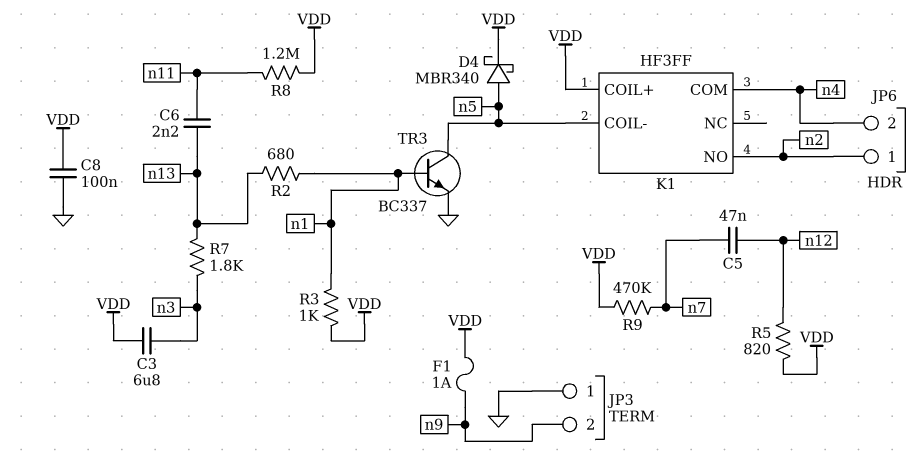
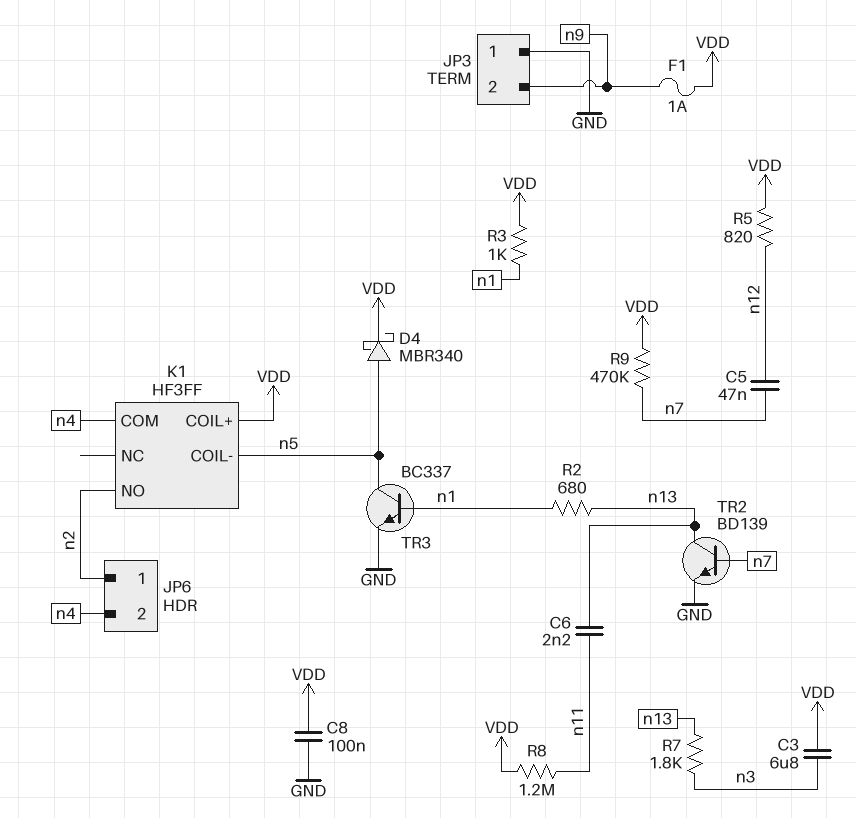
TR2: none -> NPN BD139 (B n7, C n13, E GND)

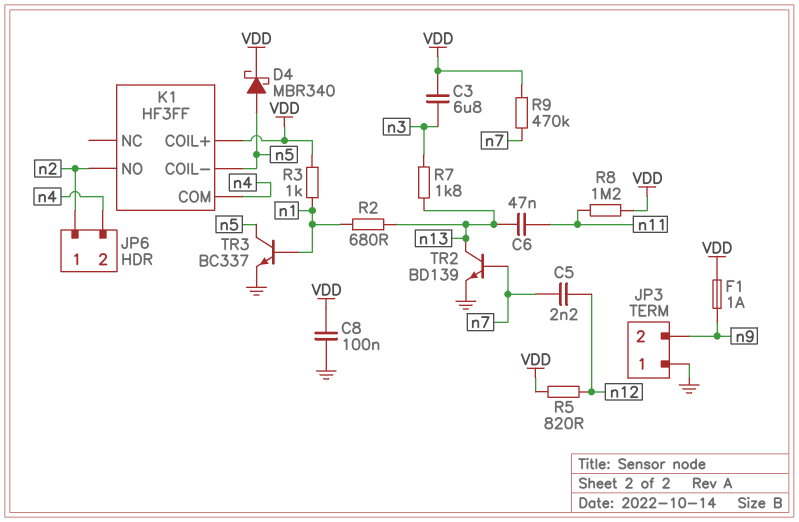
C5: 47nF (n7, n12) -> 2.2nF (n7, n12)
C6: 2.2nF (n11, n13) -> 47nF (n11, n13)

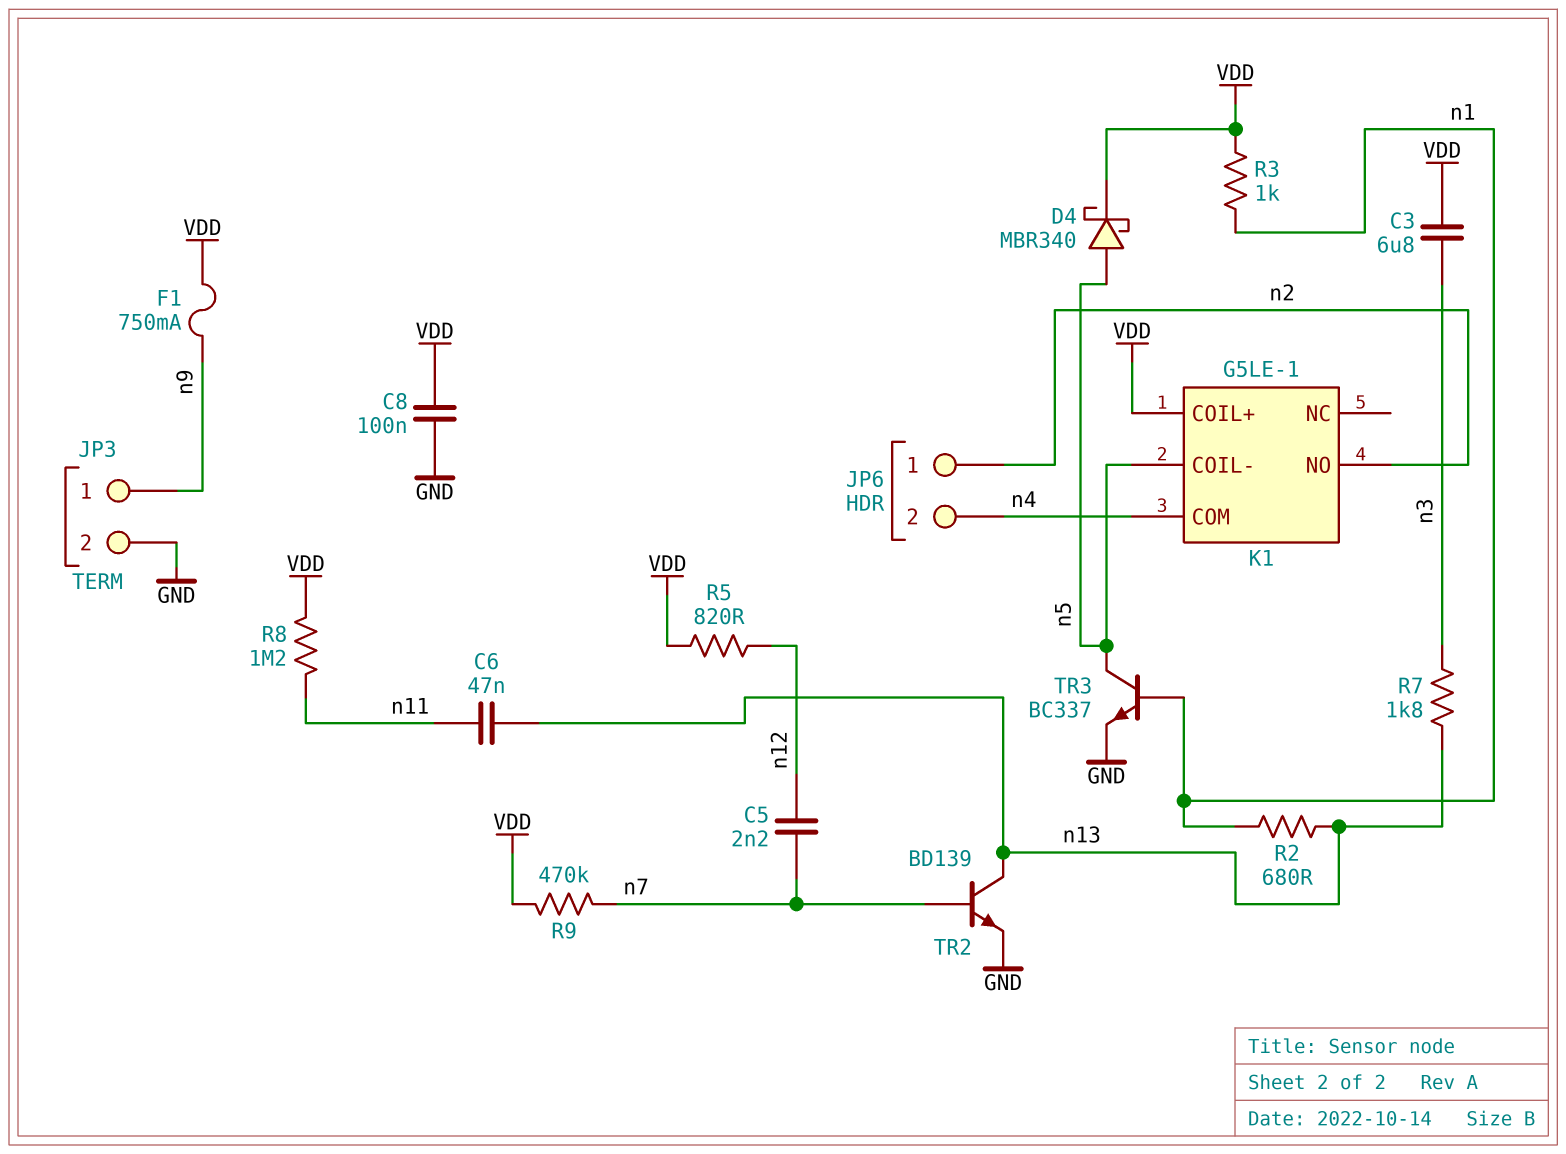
F1: 1A (VDD, n9) -> 750mA (VDD, n9)
JP3 pin 1: GND -> n9
JP3 pin 2: n9 -> GND
K1: HF3FF -> G5LE-1

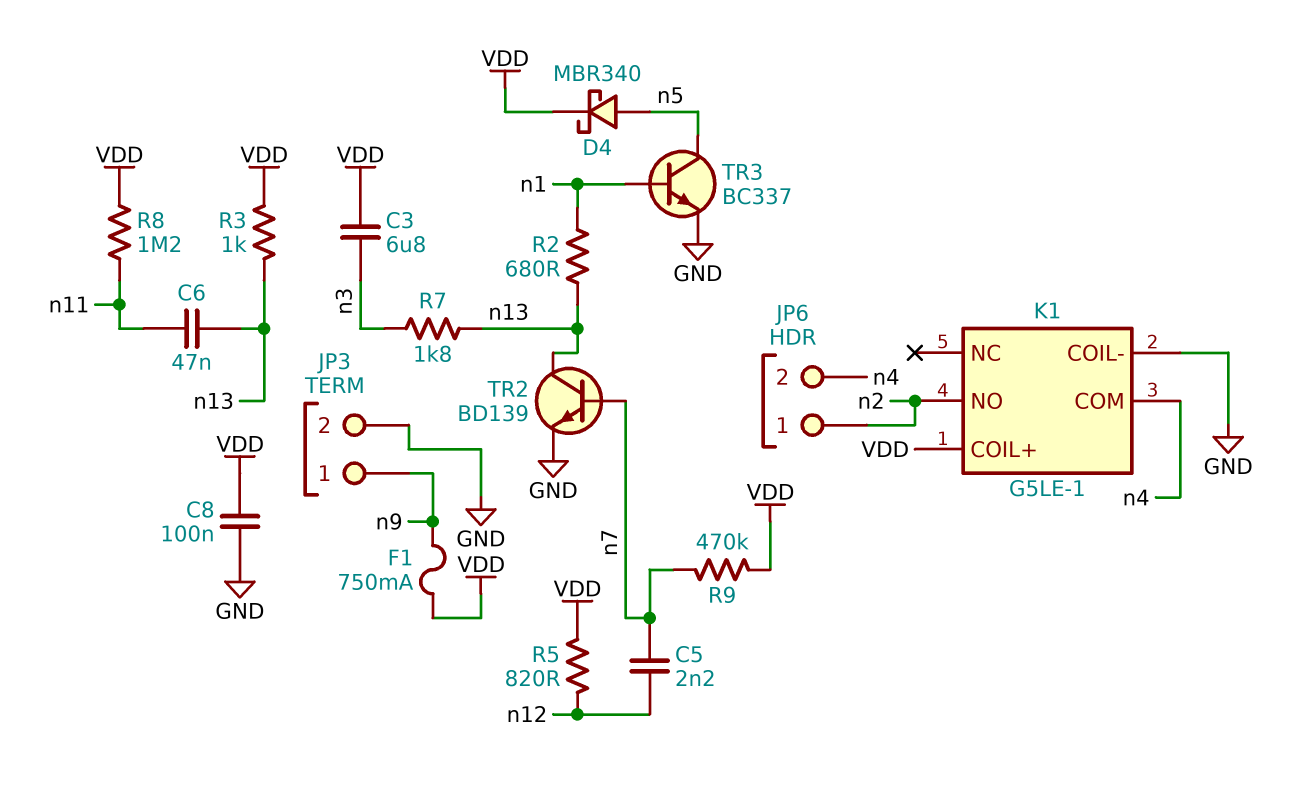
K1 pin COIL-: n5 -> GND
R3: 1k (VDD, n1) -> 1k (VDD, n13)

